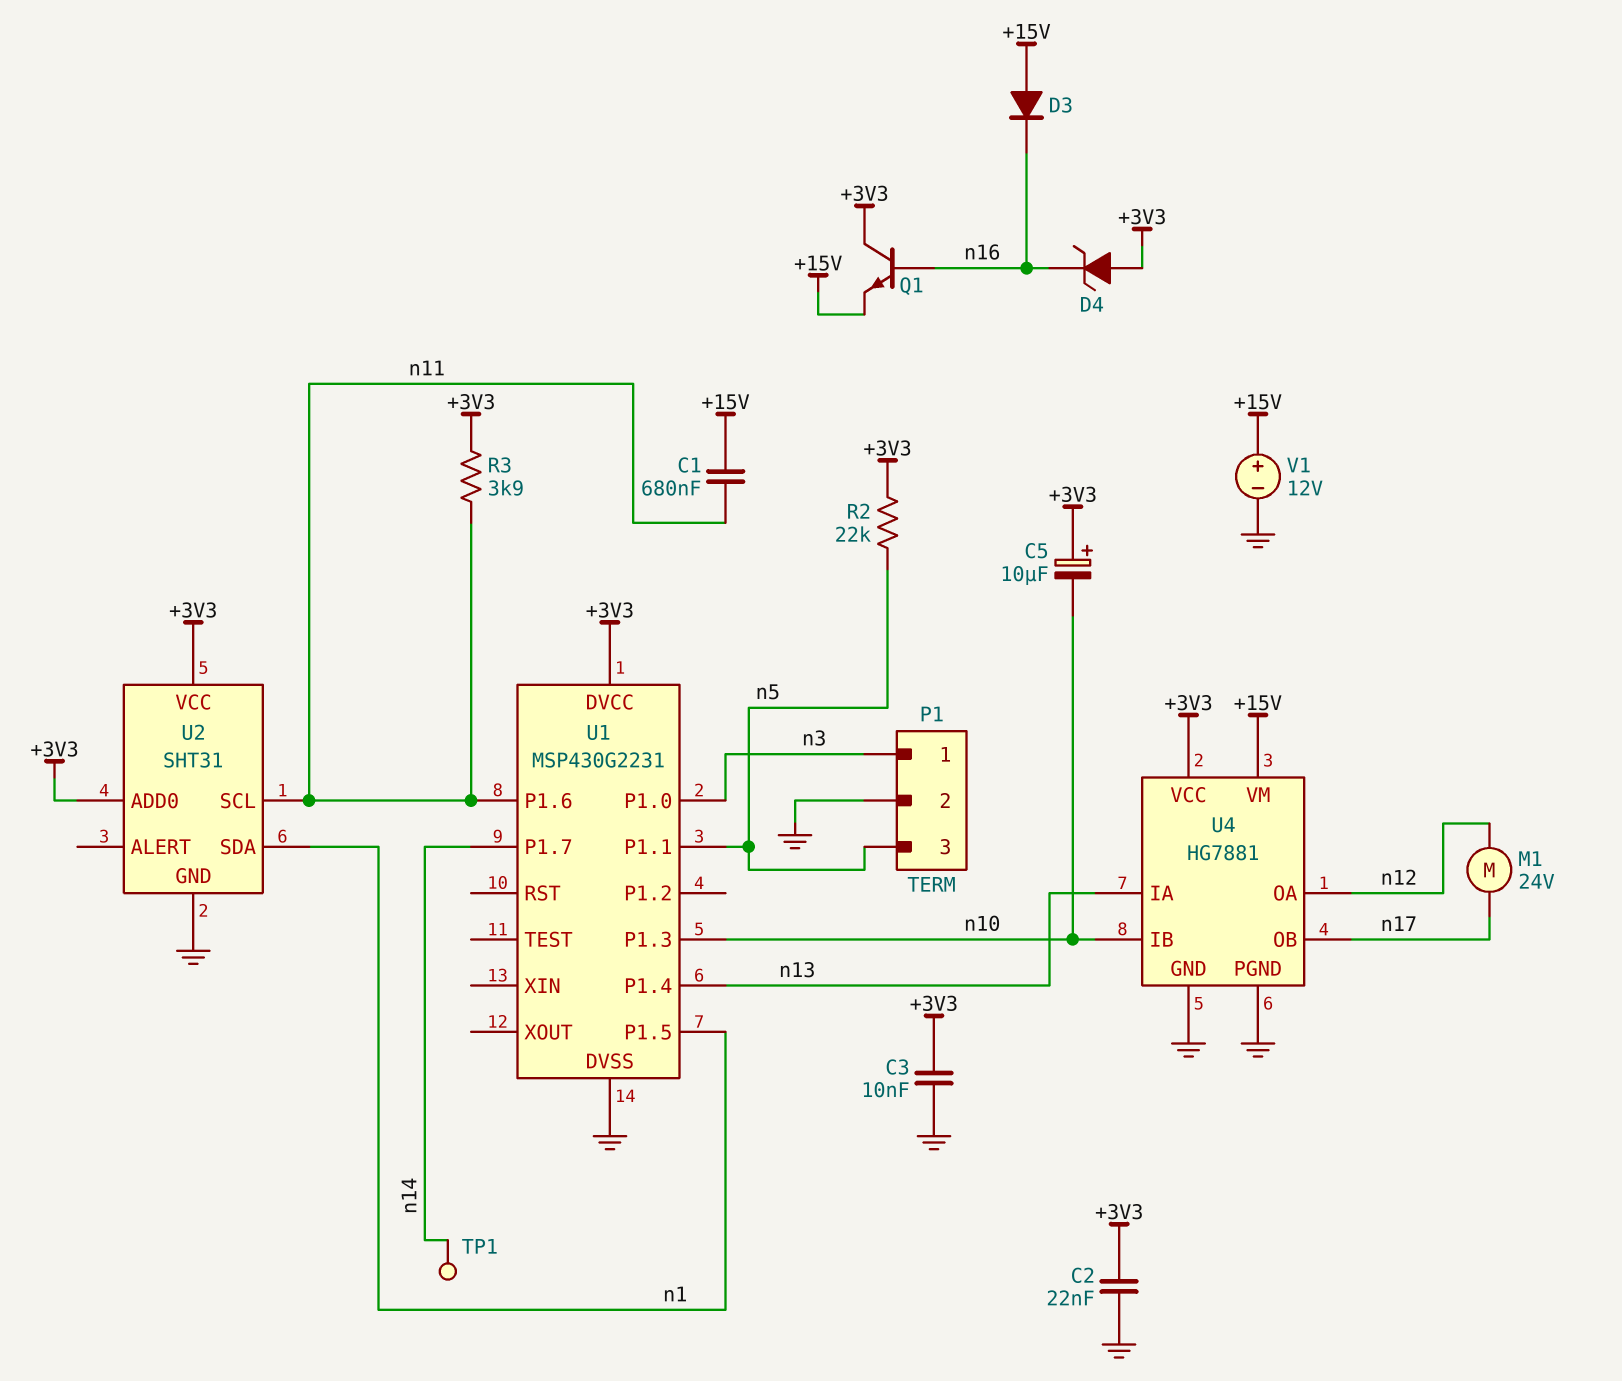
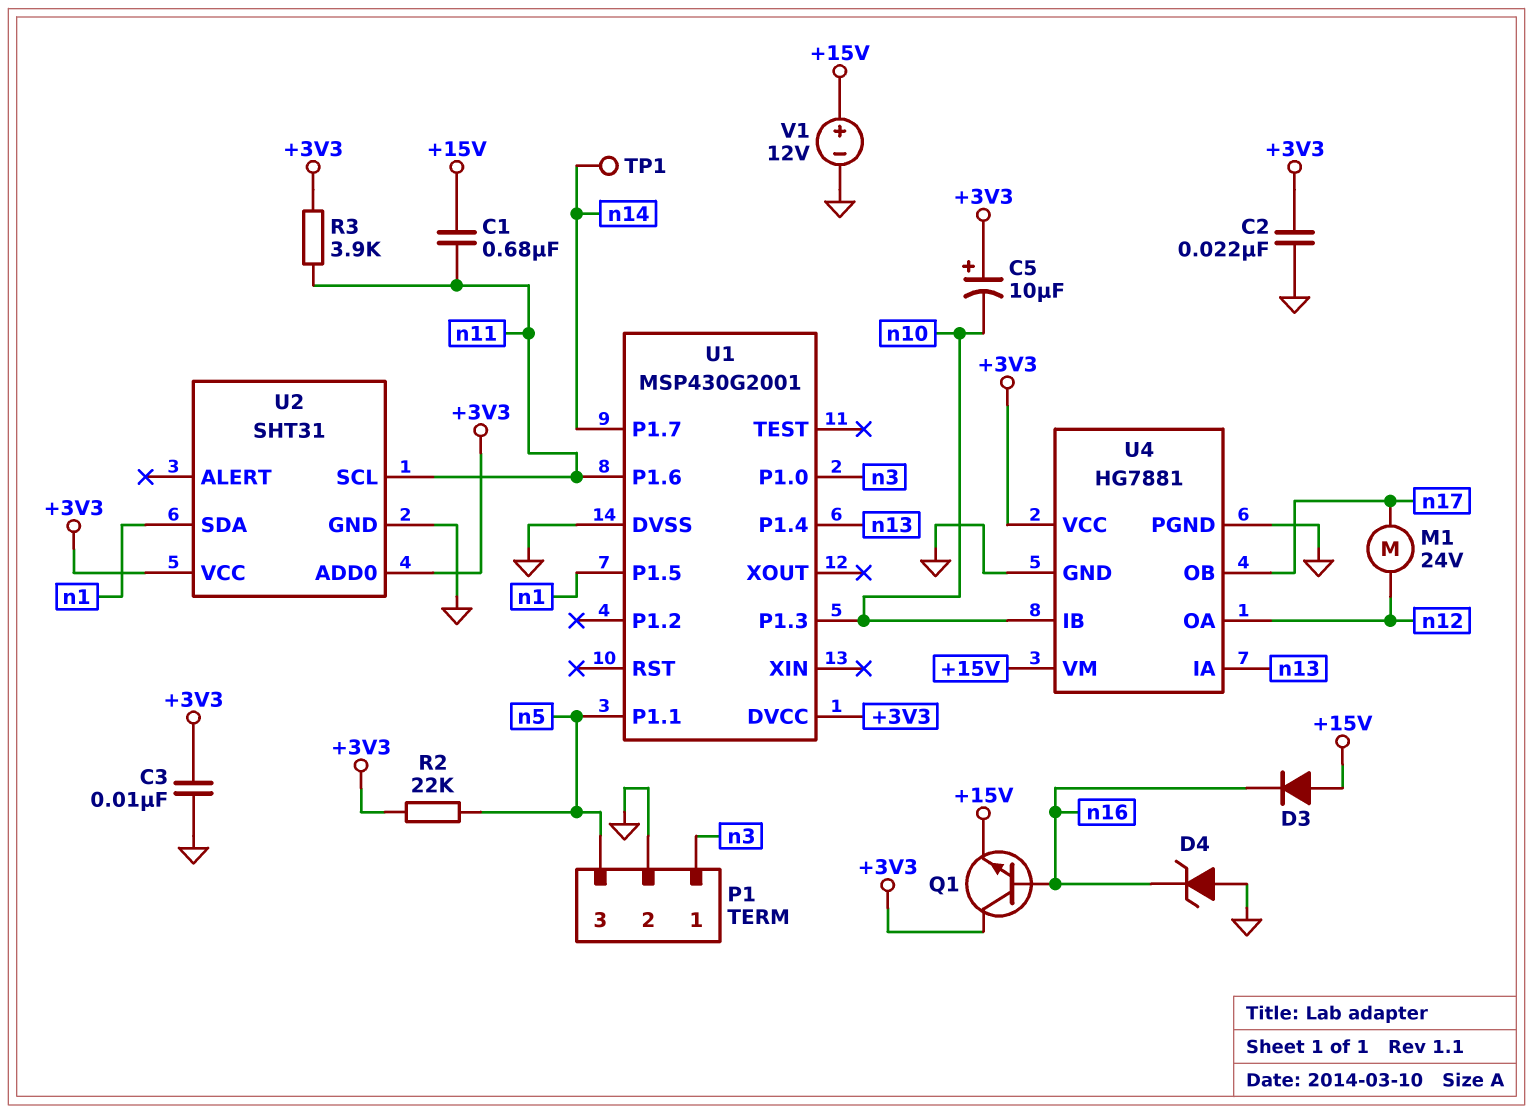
D4: zener (A +3V3, K n16) -> zener (A GND, K n16)
U1: MSP430G2231 -> MSP430G2001

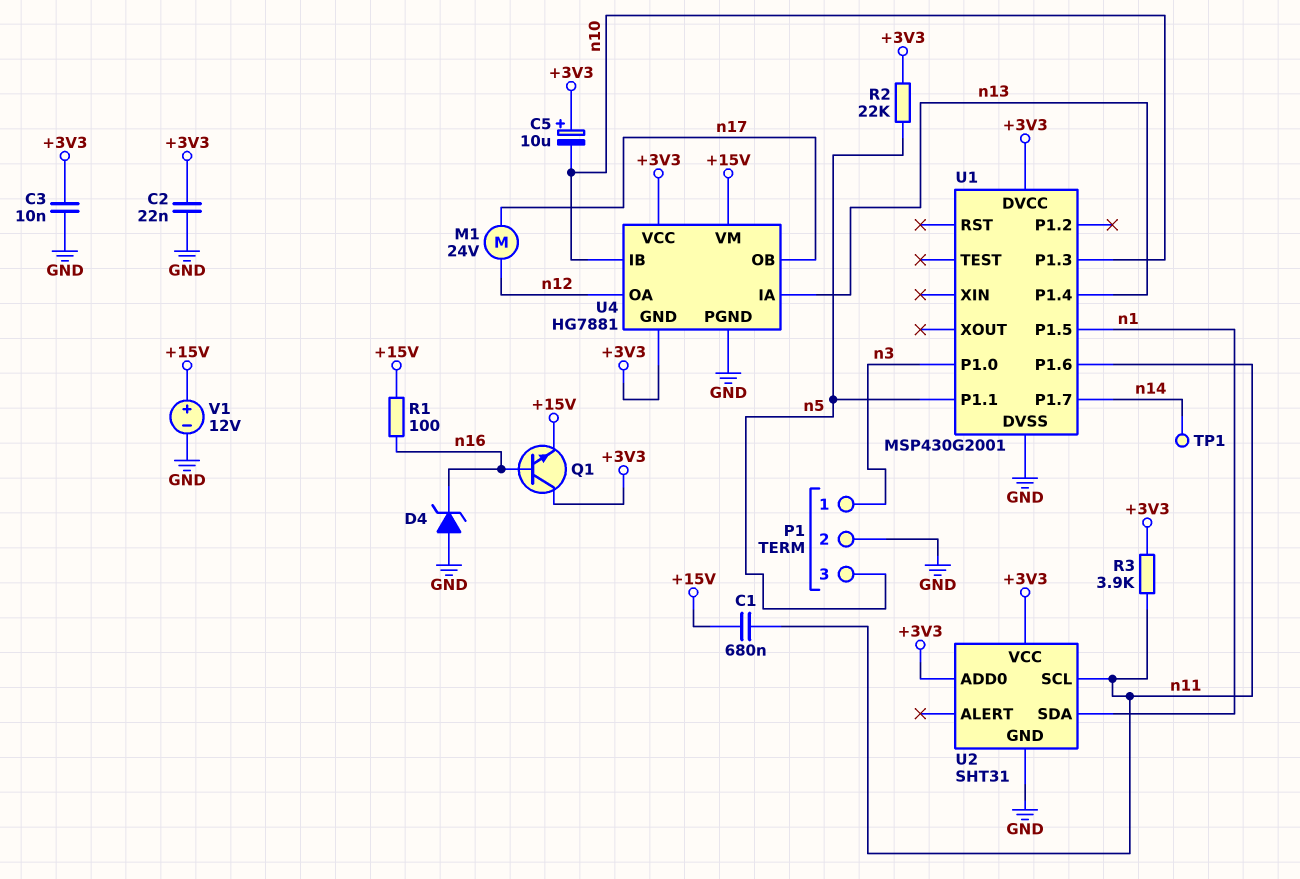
D3: diode (A +15V, K n16) -> none
R1: none -> 100 (+15V, n16)
U4 pin GND: GND -> +3V3

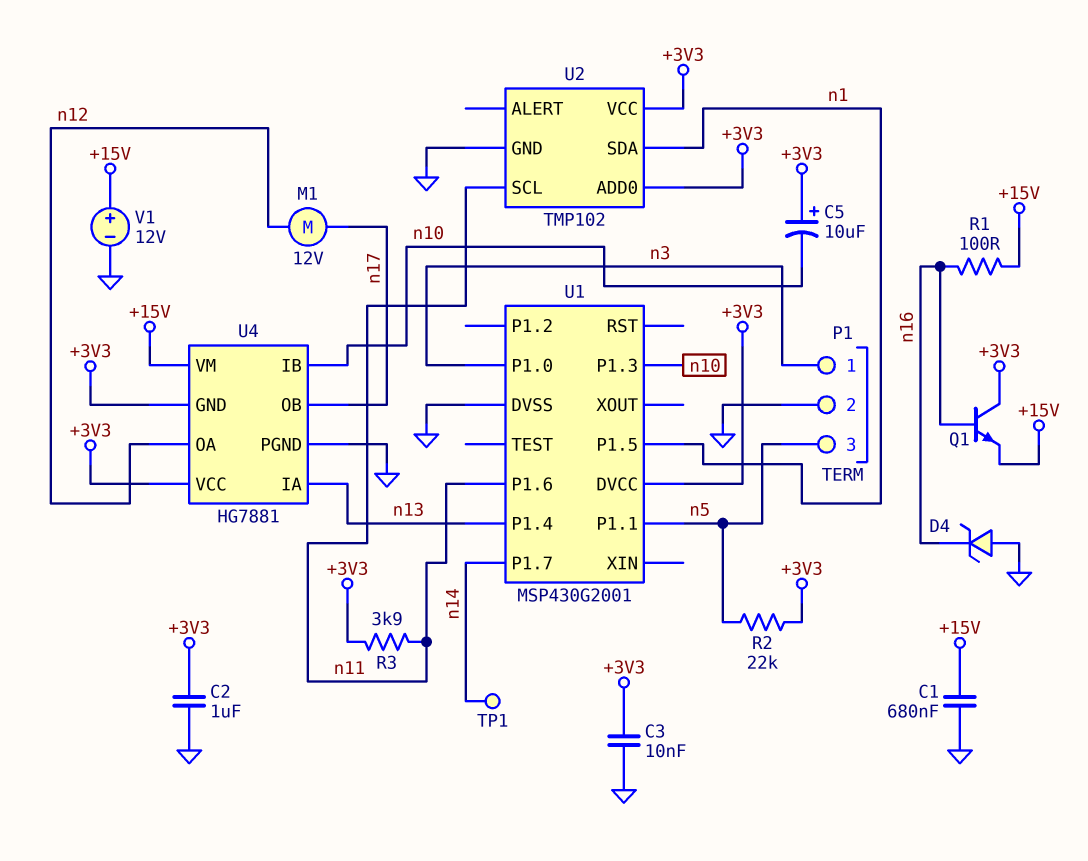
C1: 680nF (+15V, n11) -> 680nF (+15V, GND)
C2: 22nF (+3V3, GND) -> 1uF (+3V3, GND)
M1: motor 24V (n12, n17) -> motor 12V (n12, n17)
U2: SHT31 -> TMP102

